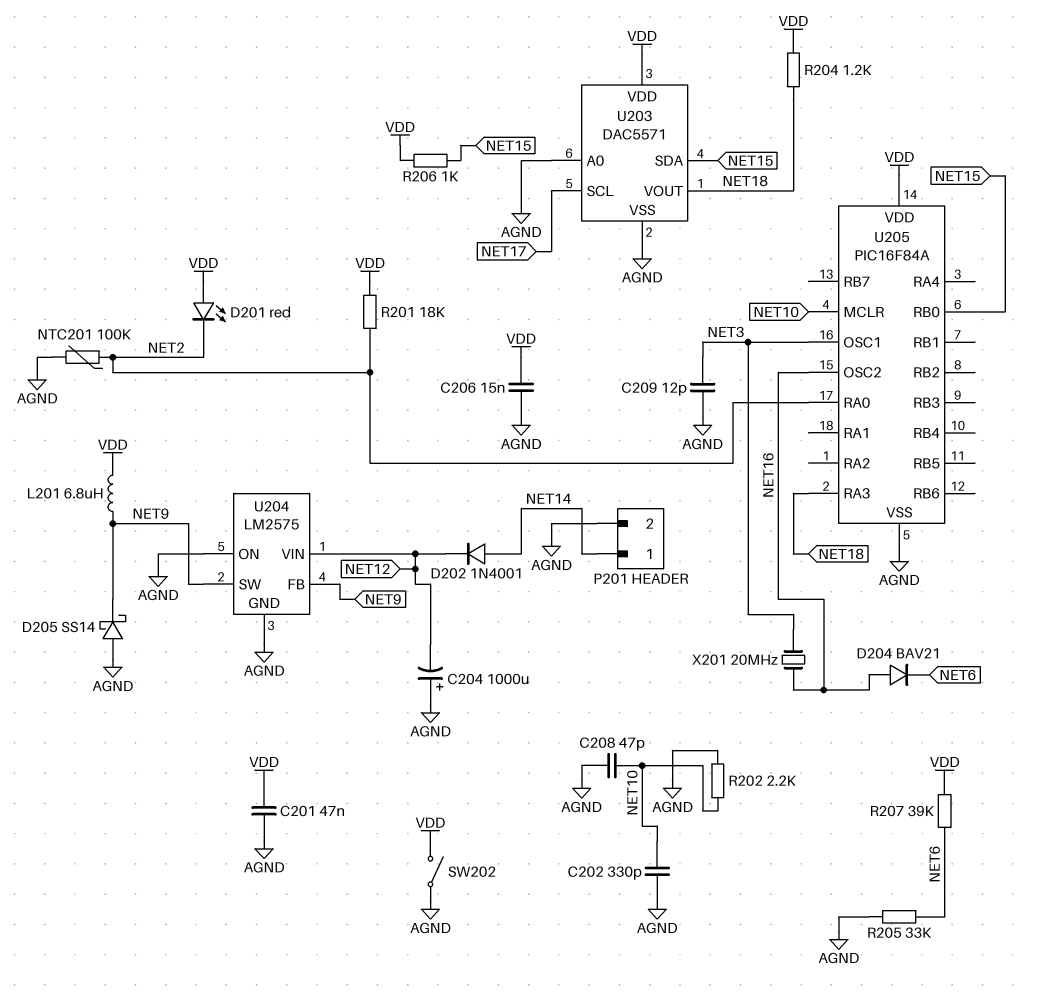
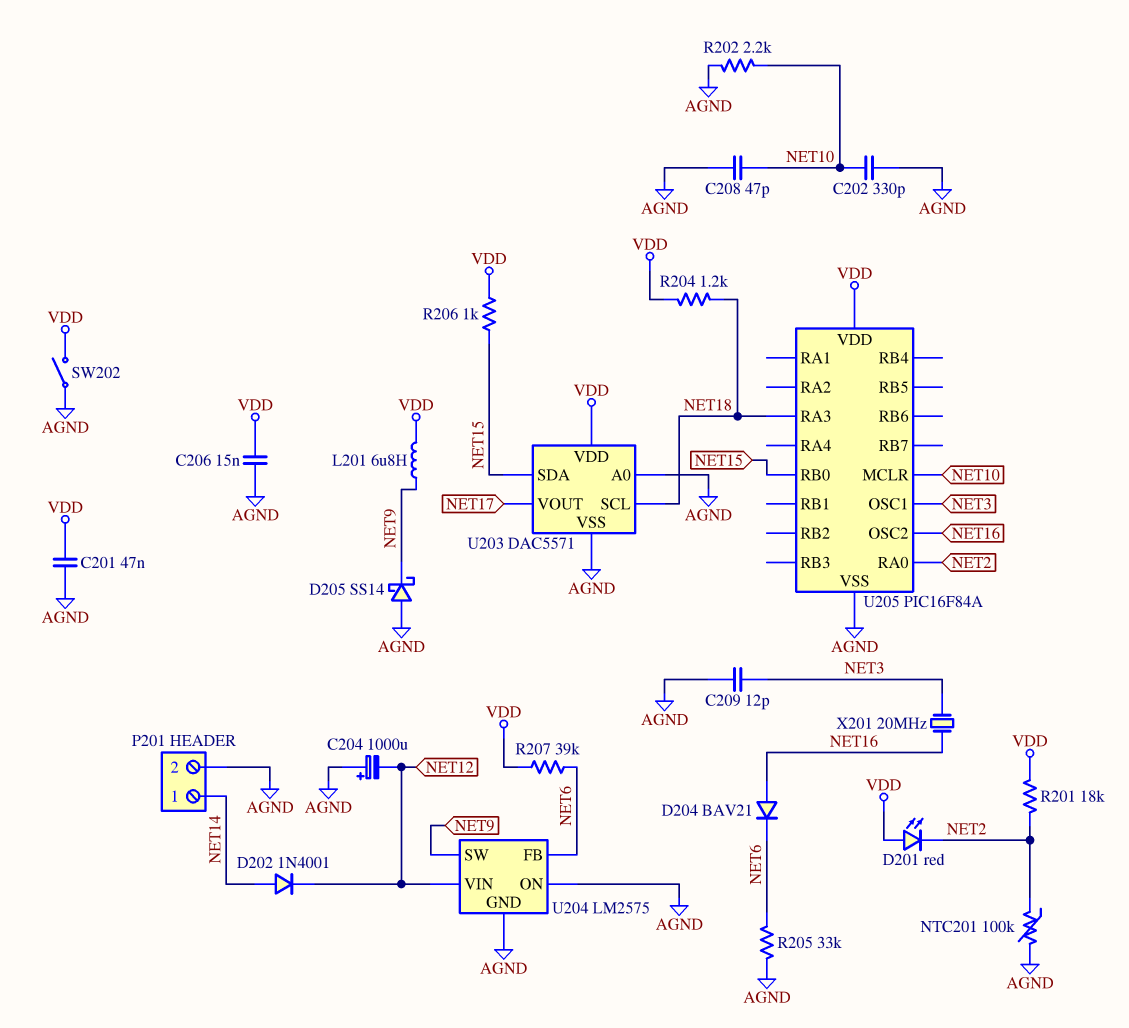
U203 pin SCL: NET17 -> NET18
U203 pin VOUT: NET18 -> NET17
U204 pin FB: NET9 -> NET6

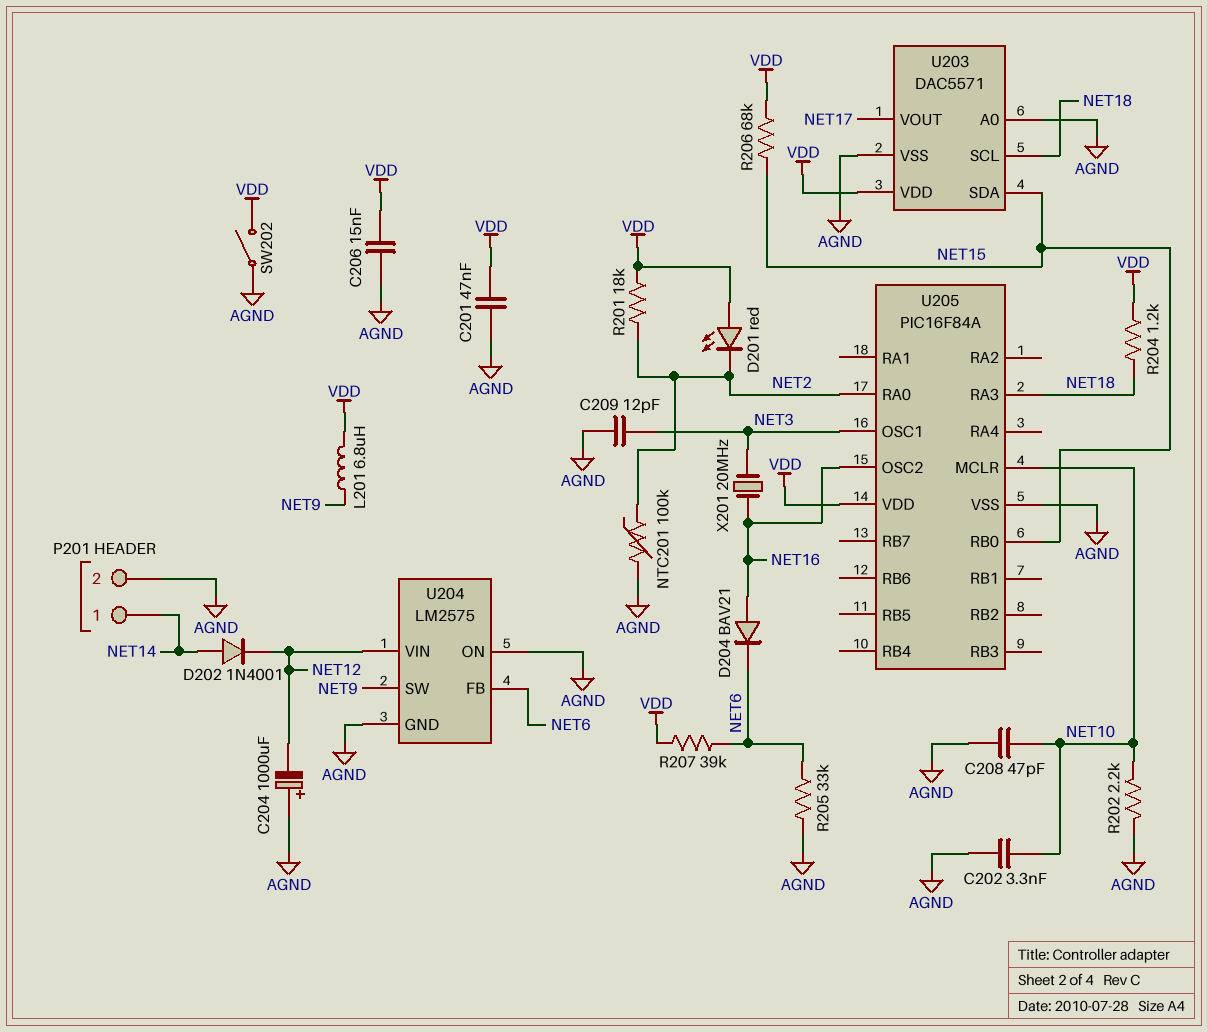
C202: 330pF (AGND, NET10) -> 3.3nF (AGND, NET10)
D205: schottky SS14 (A AGND, K NET9) -> none
R206: 1k (NET15, VDD) -> 68k (NET15, VDD)

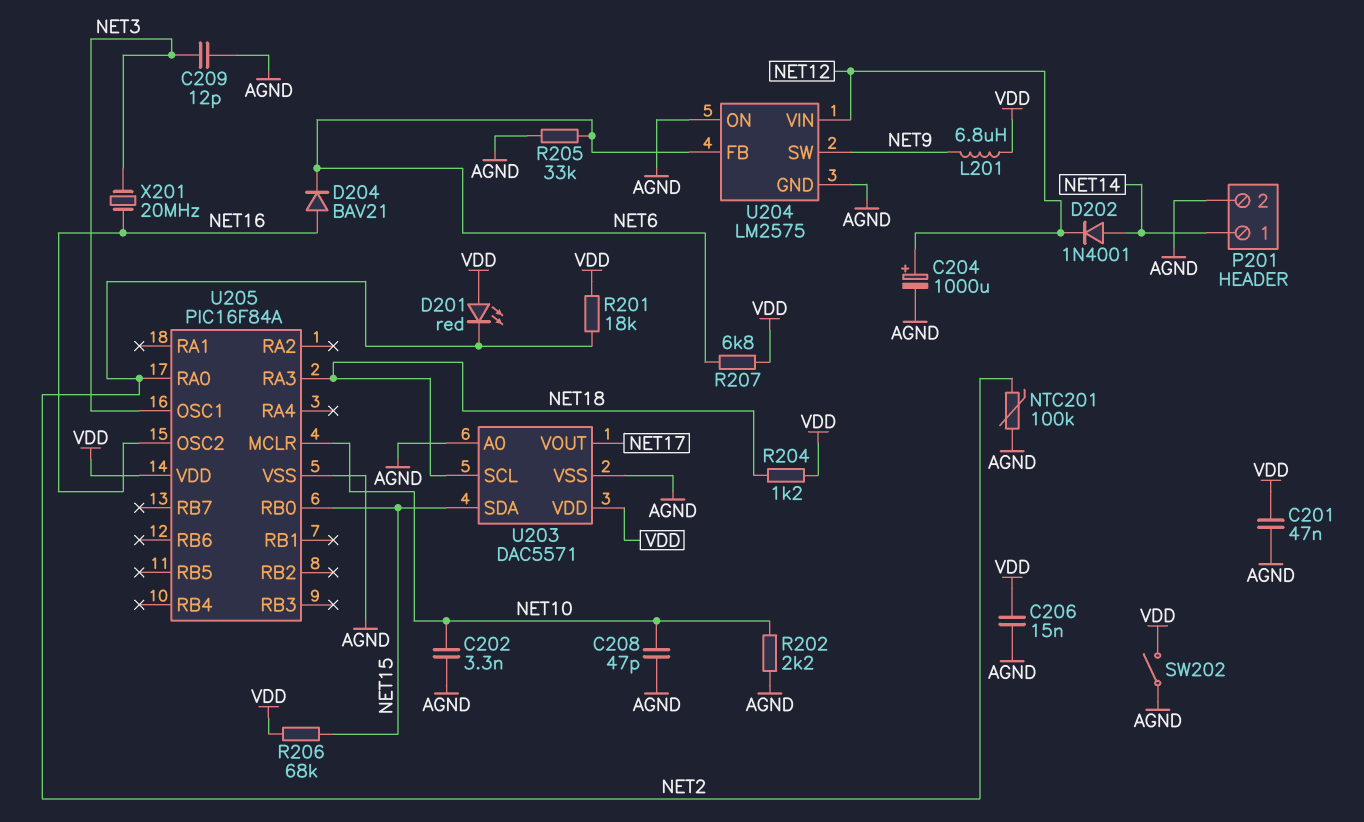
C204: 1000uF (plus AGND, minus NET12) -> 1000uF (plus NET12, minus AGND)
R207: 39k (NET6, VDD) -> 6.8k (NET6, VDD)

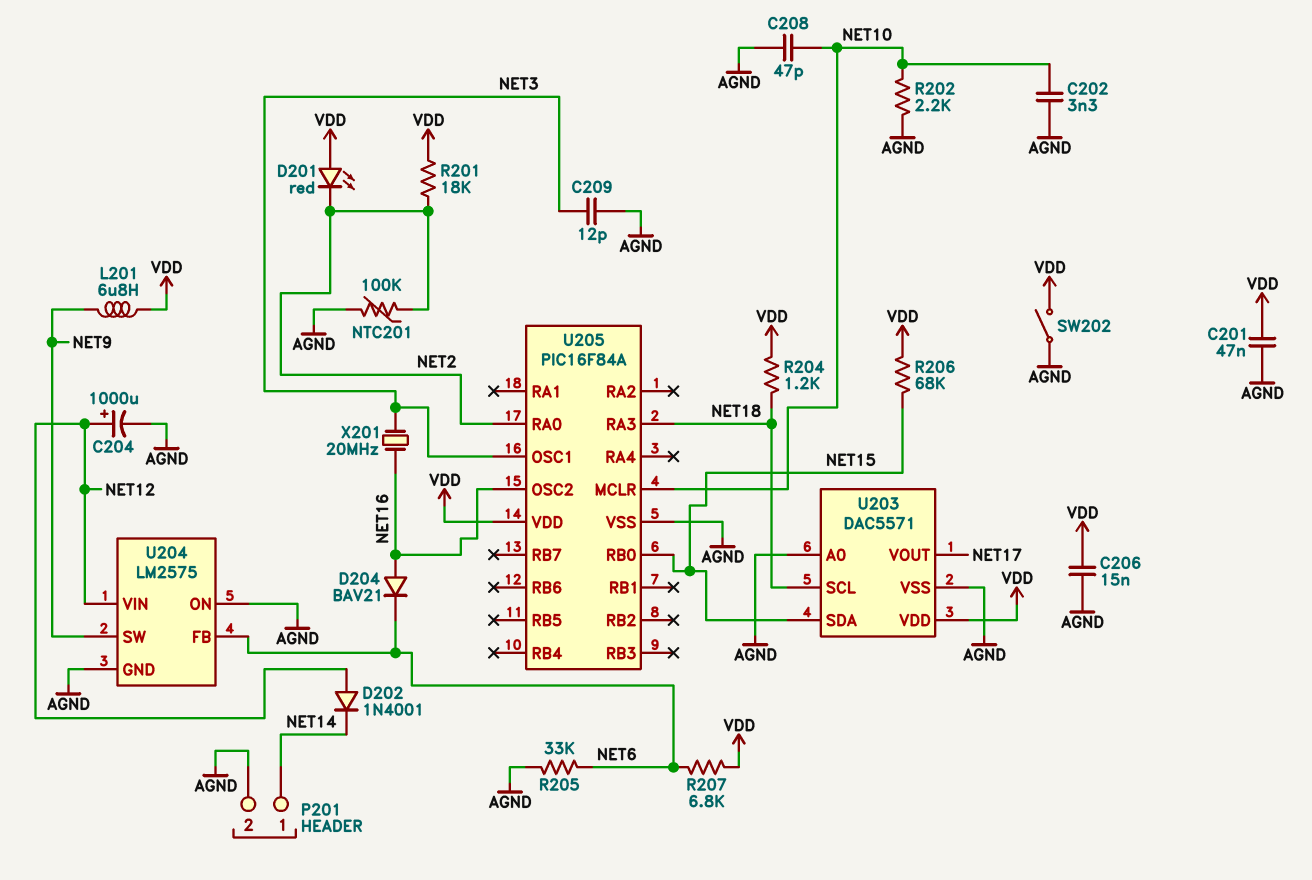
D202: diode 1N4001 (A NET14, K NET12) -> diode 1N4001 (A NET12, K NET14)

